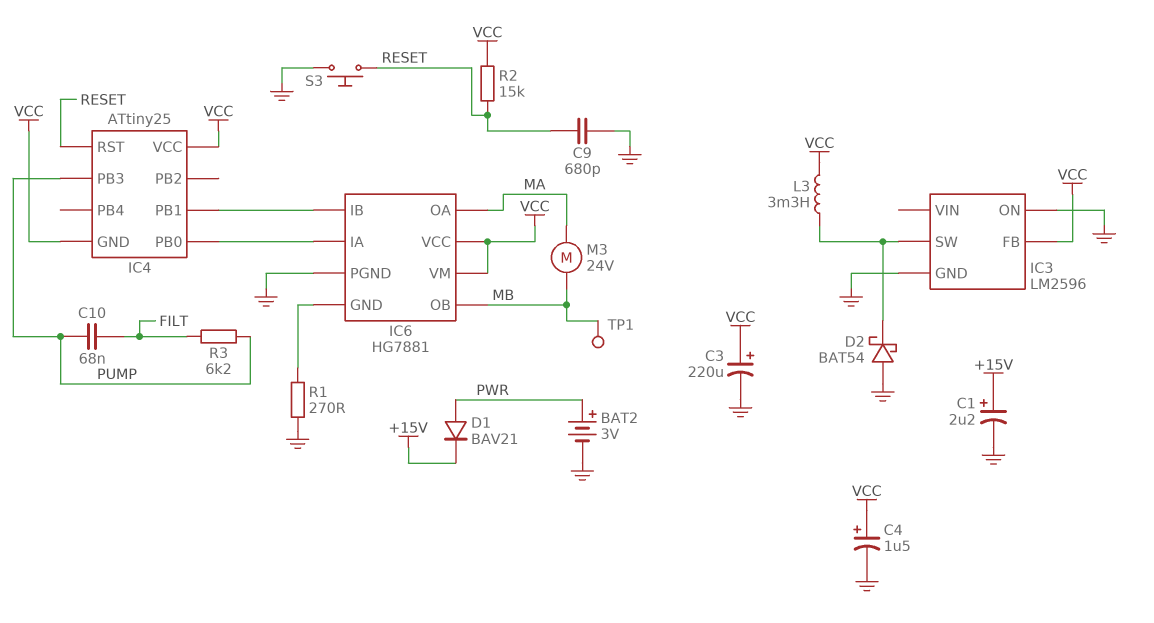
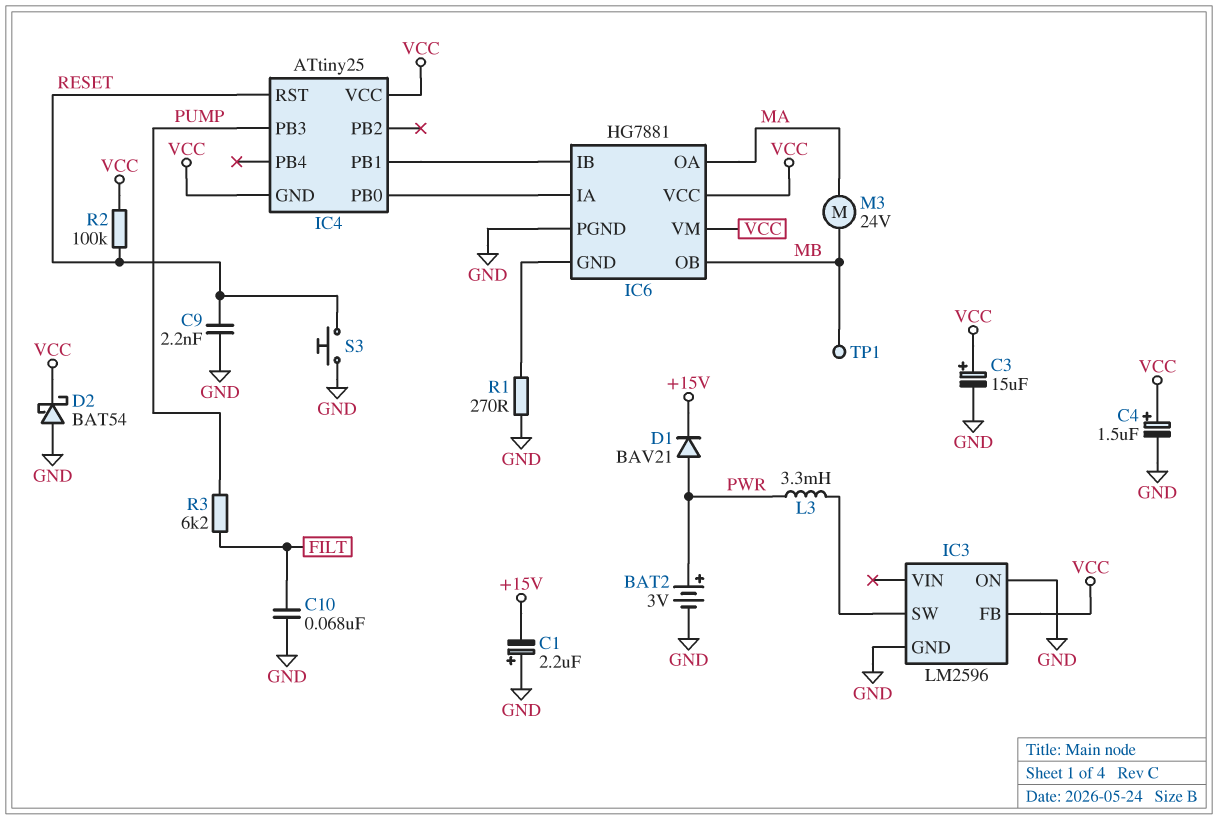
C1: 2.2uF (plus +15V, minus GND) -> 2.2uF (plus GND, minus +15V)
C3: 220uF (plus VCC, minus GND) -> 15uF (plus VCC, minus GND)
C9: 680pF (GND, RESET) -> 2.2nF (GND, RESET)
C10: 68nF (FILT, PUMP) -> 68nF (FILT, GND)
D2: schottky BAT54 (A GND, K IC3/SW) -> schottky BAT54 (A GND, K VCC)
L3: 3.3mH (IC3/SW, VCC) -> 3.3mH (IC3/SW, PWR)
R2: 15k (RESET, VCC) -> 100k (RESET, VCC)

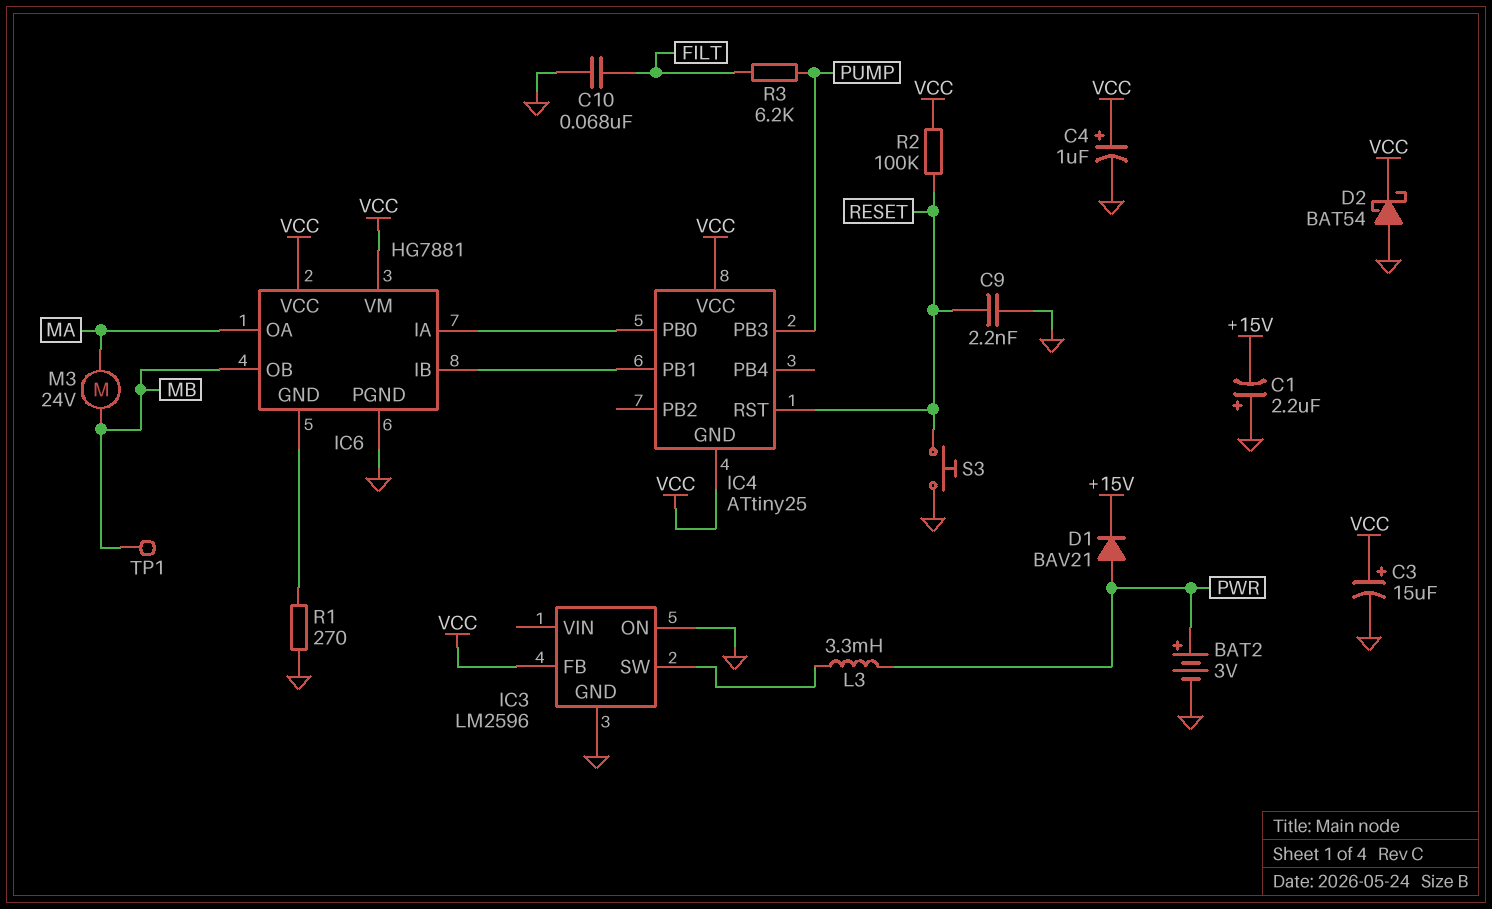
C4: 1.5uF (plus VCC, minus GND) -> 1uF (plus VCC, minus GND)

